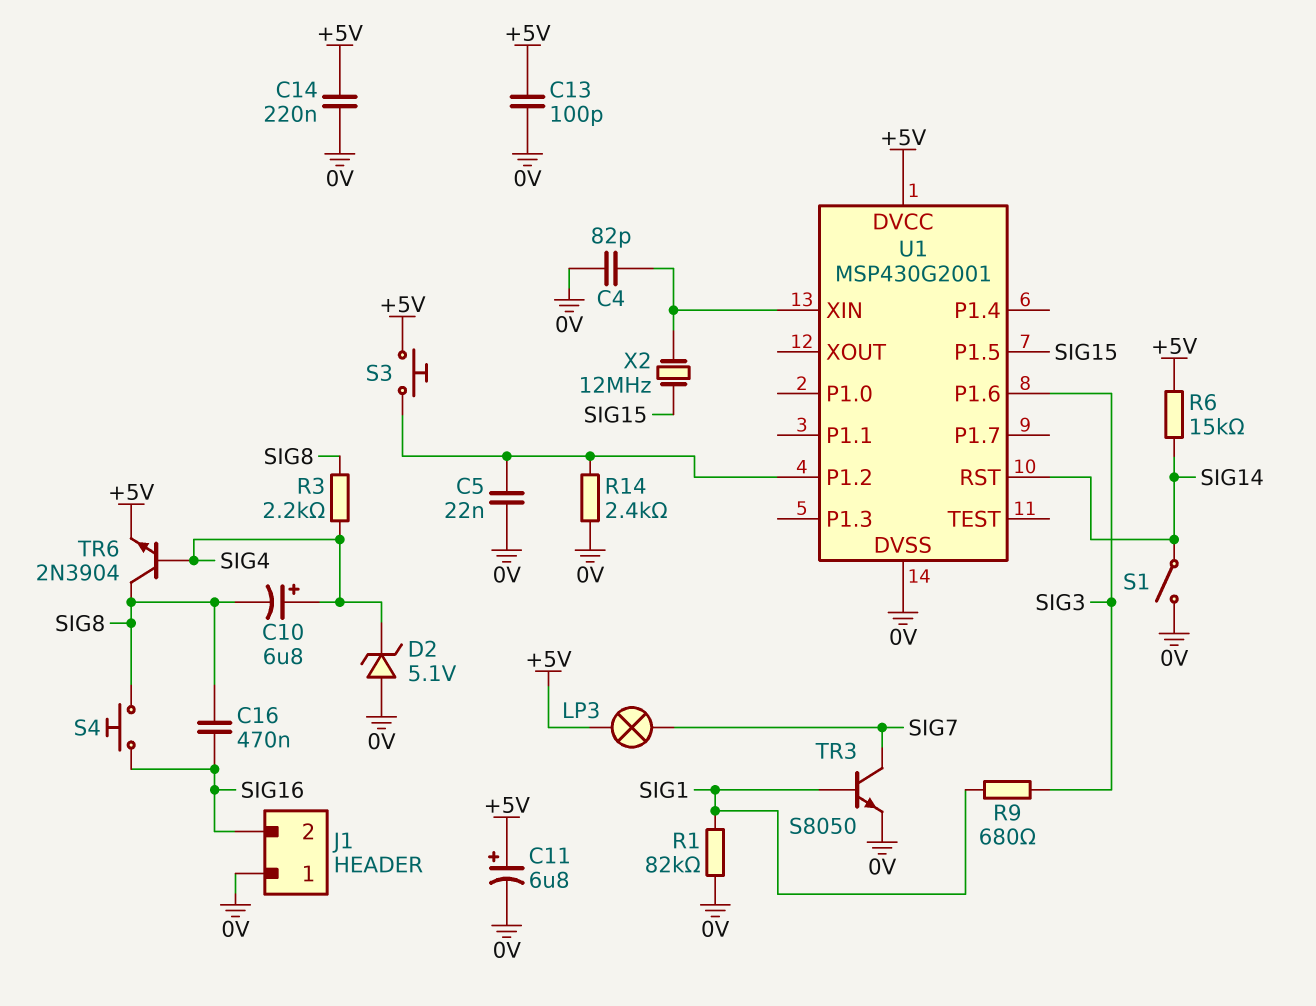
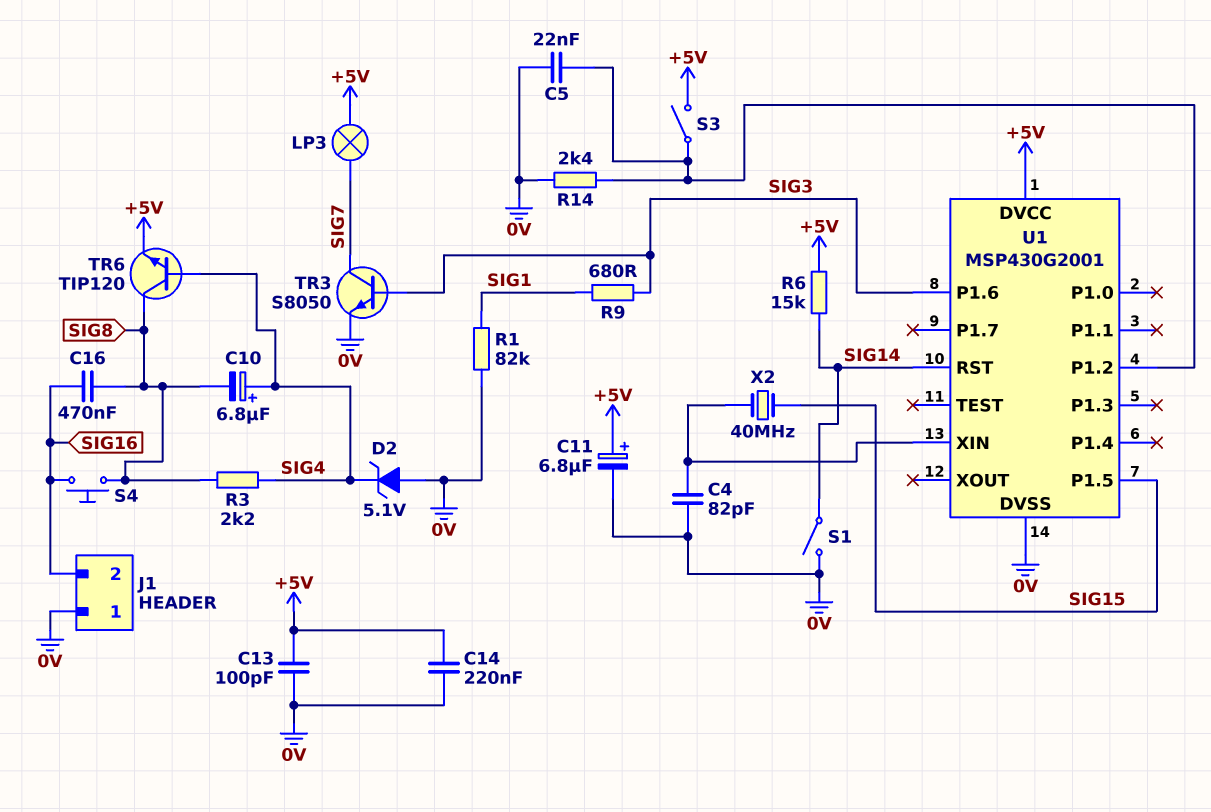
S3: button (+5V, U1/P1.2) -> switch (+5V, U1/P1.2)
TR3: NPN S8050 (B SIG1, C SIG7, E 0V) -> NPN S8050 (B SIG3, C SIG7, E 0V)
TR6: NPN 2N3904 (B SIG4, C SIG8, E +5V) -> NPN TIP120 (B SIG4, C SIG8, E +5V)
X2: 12MHz (SIG15, U1/XIN) -> 40MHz (SIG15, U1/XIN)

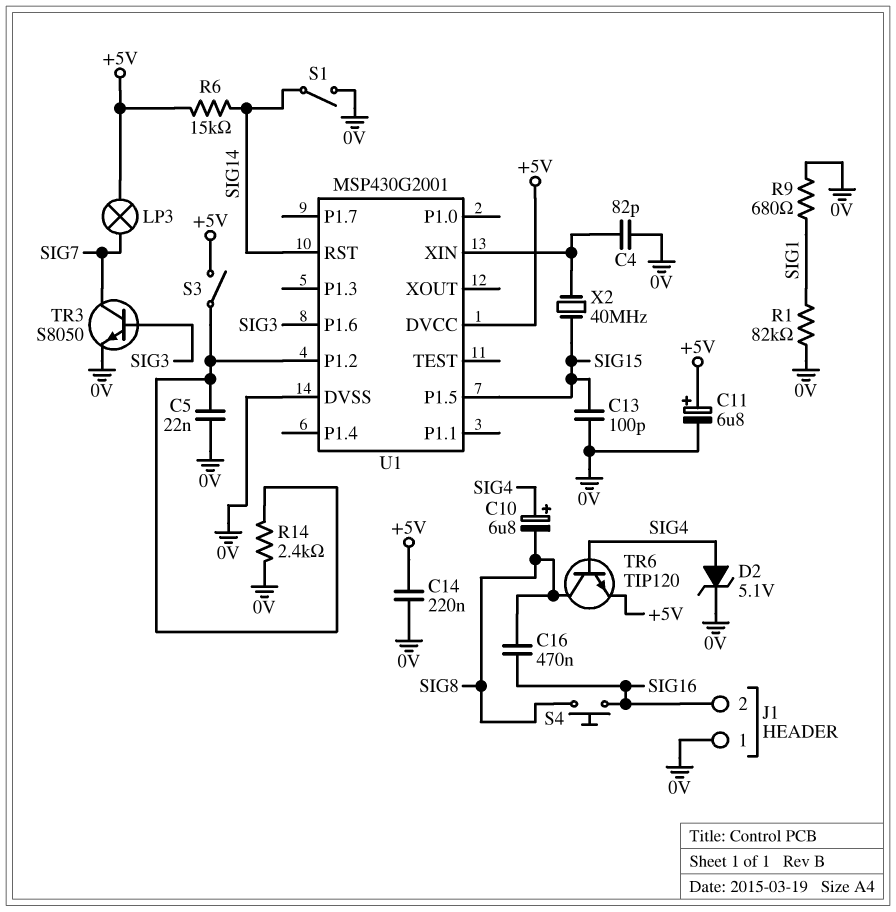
C13: 100pF (+5V, 0V) -> 100pF (0V, SIG15)
D2: zener 5.1V (A 0V, K SIG4) -> zener 5.1V (A SIG4, K 0V)
R3: 2.2k (SIG4, SIG8) -> none
R9: 680 (SIG1, SIG3) -> 680 (0V, SIG1)

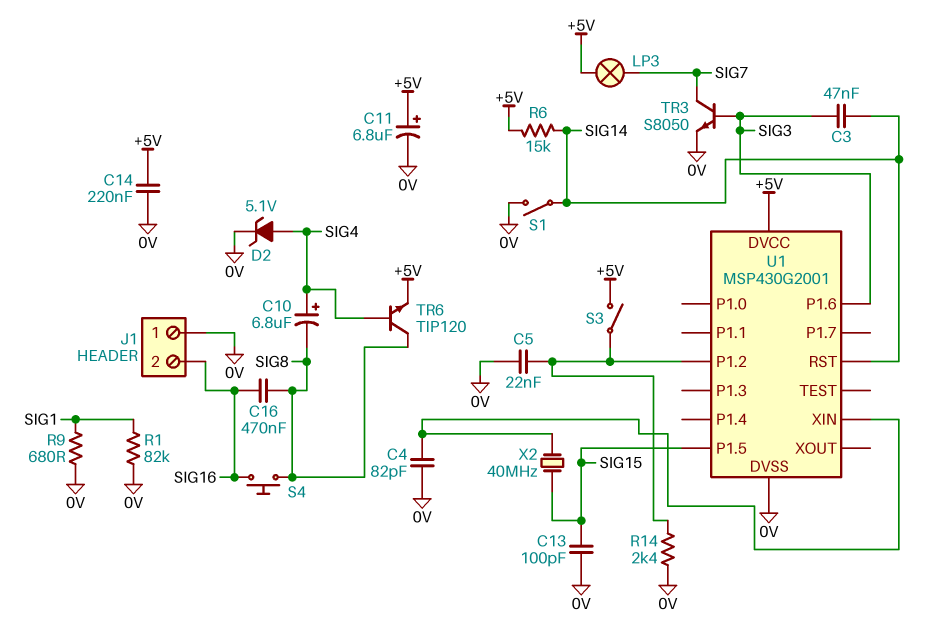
C3: none -> 47nF (SIG3, SIG14)

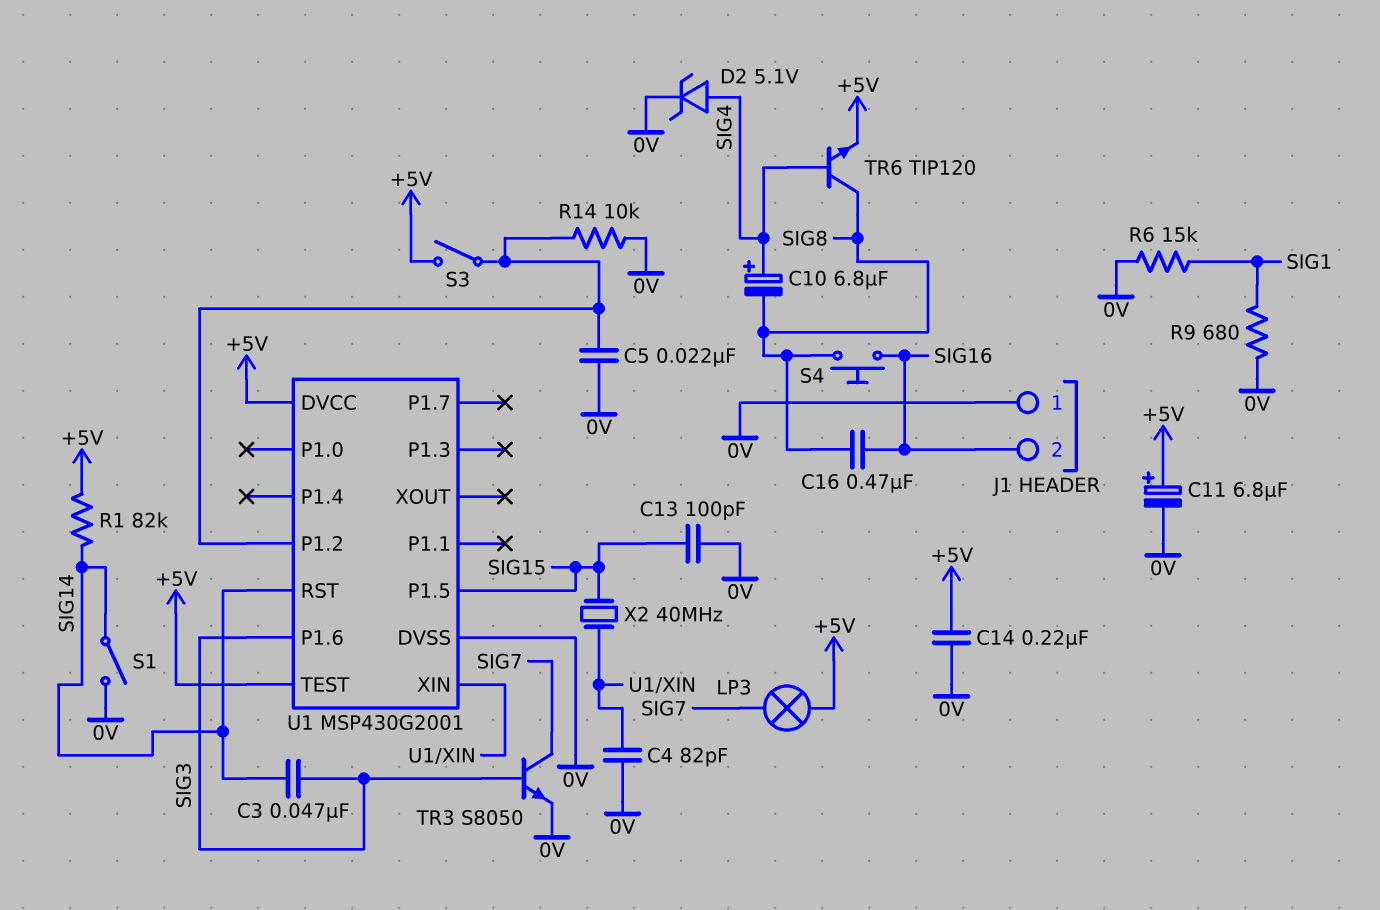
R1: 82k (0V, SIG1) -> 82k (+5V, SIG14)
R6: 15k (+5V, SIG14) -> 15k (0V, SIG1)
R14: 2.4k (0V, U1/P1.2) -> 10k (0V, U1/P1.2)
U1 pin TEST: none -> +5V

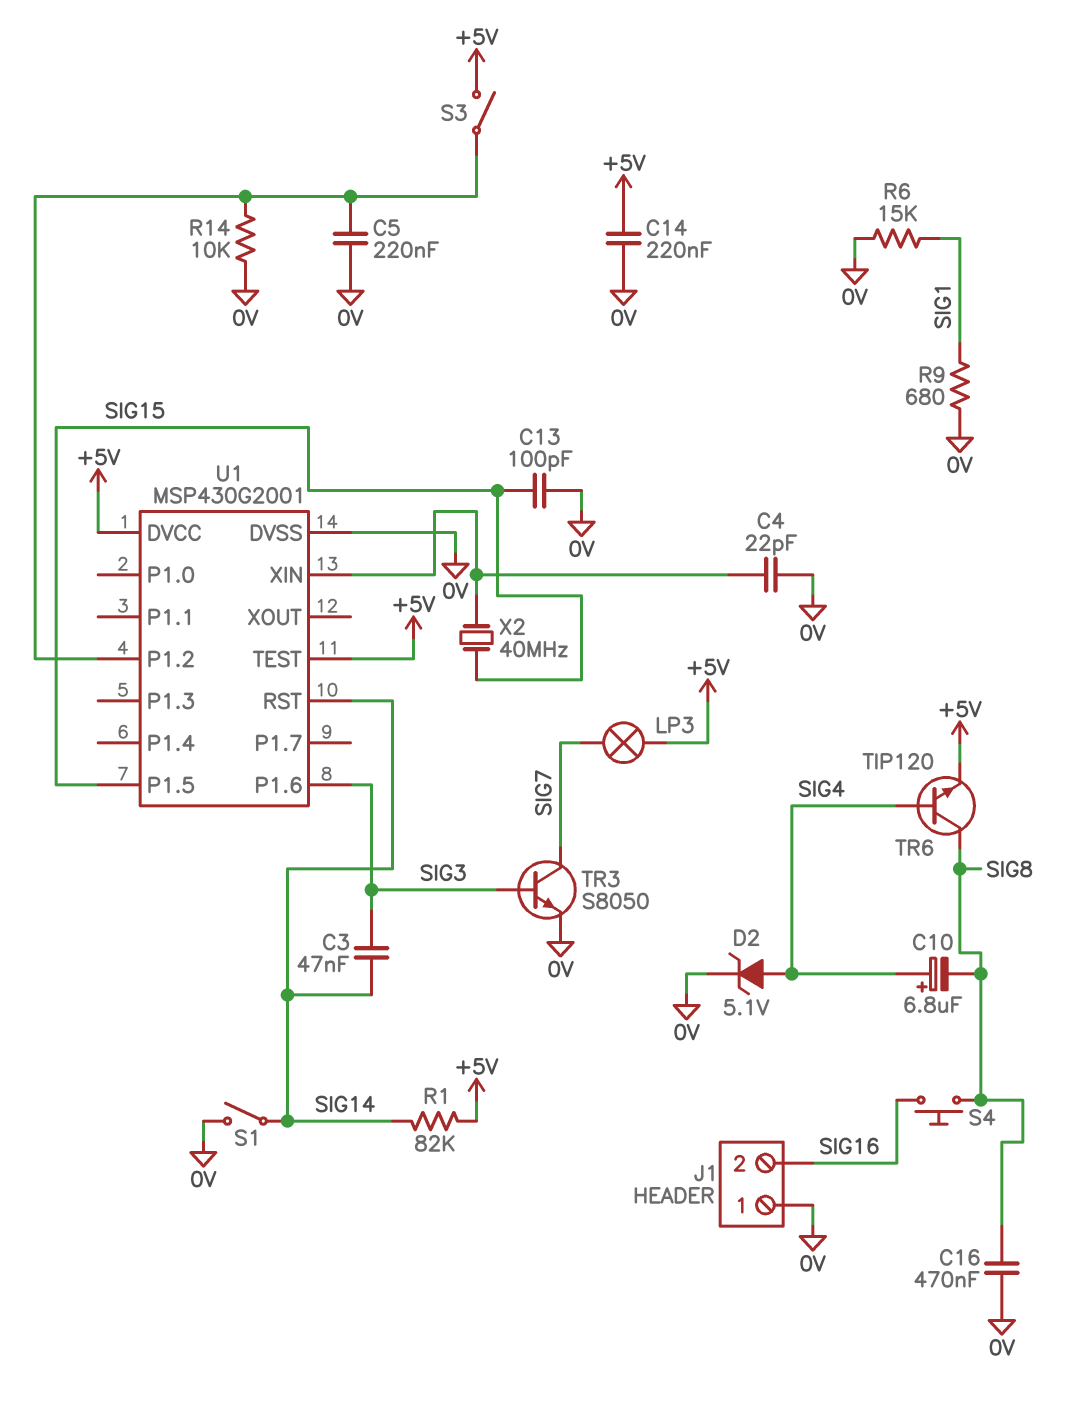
C4: 82pF (0V, U1/XIN) -> 22pF (0V, U1/XIN)
C5: 22nF (0V, U1/P1.2) -> 220nF (0V, U1/P1.2)
C11: 6.8uF (plus +5V, minus 0V) -> none
C16: 470nF (SIG8, SIG16) -> 470nF (0V, SIG8)

